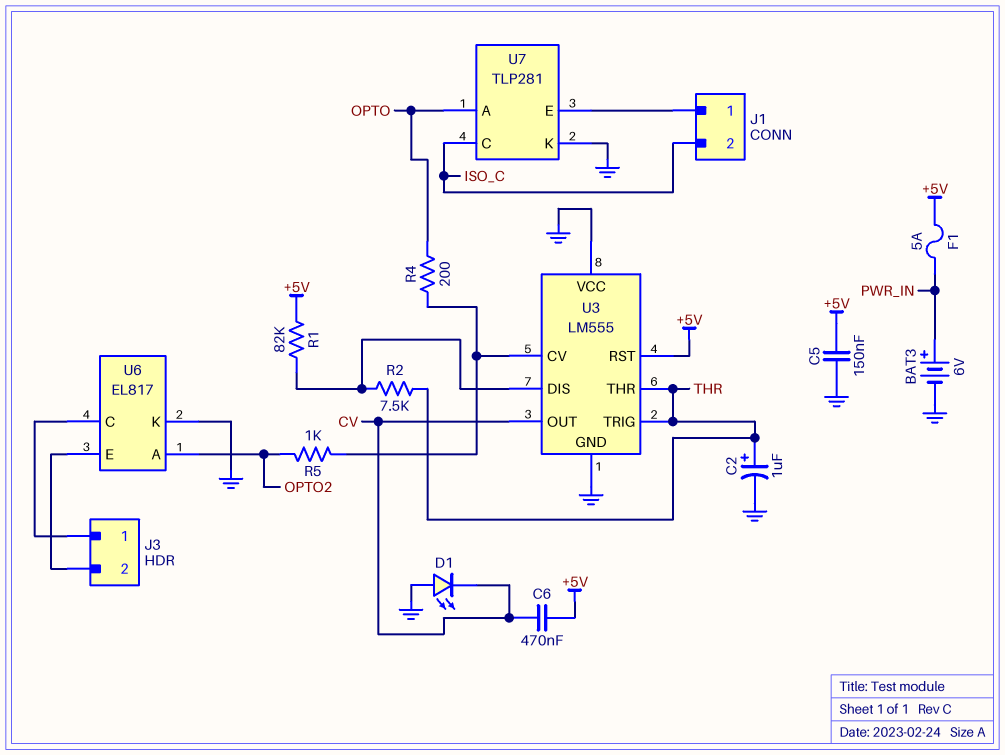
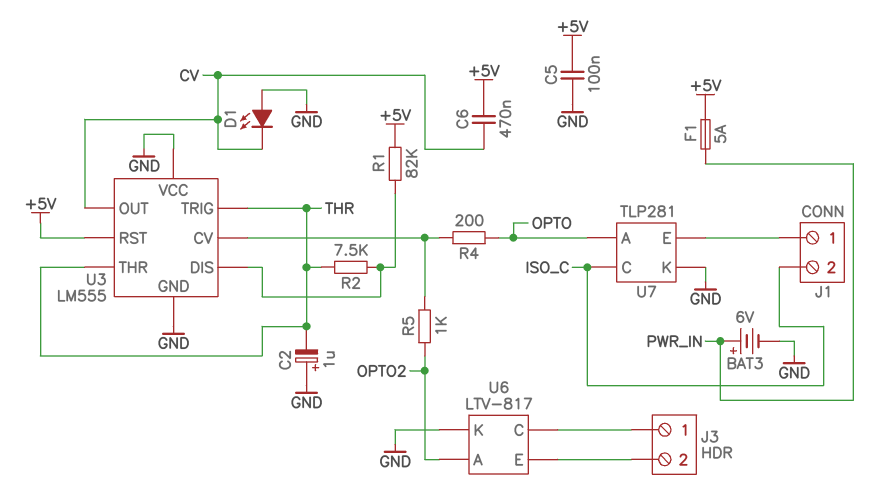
C2: 1uF (plus THR, minus GND) -> 1uF (plus GND, minus THR)
C5: 150nF (+5V, GND) -> 100nF (+5V, GND)
U6: EL817 -> LTV-817

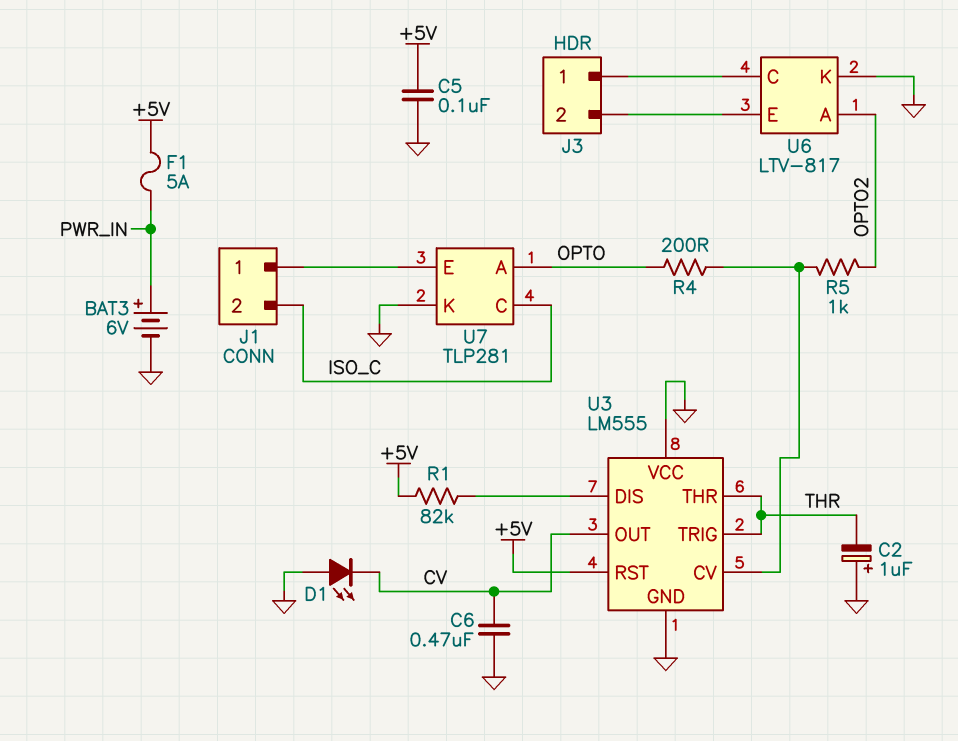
C6: 470nF (+5V, CV) -> 470nF (CV, GND)
R2: 7.5k (THR, U3/DIS) -> none

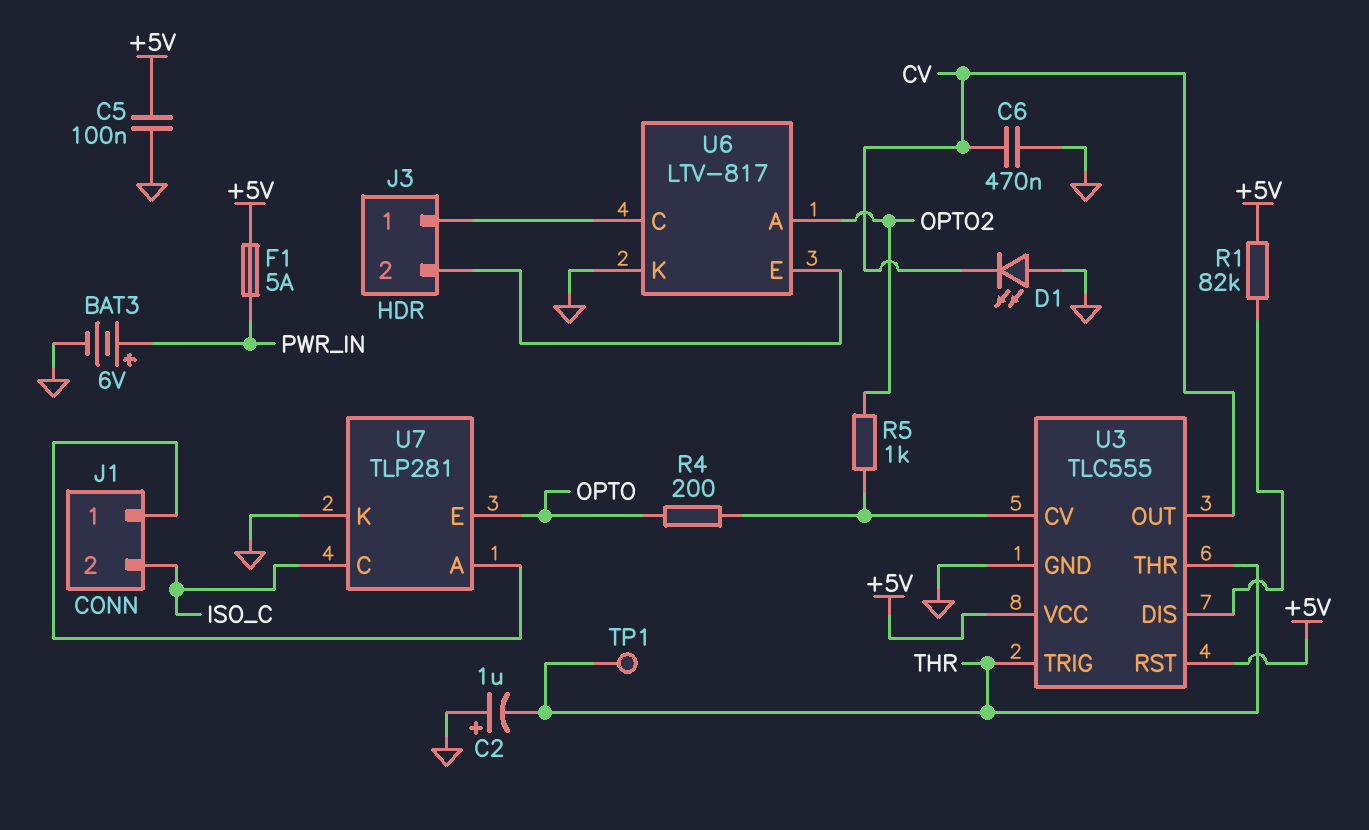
TP1: none -> test point (THR)
U3: LM555 -> TLC555
U3 pin VCC: GND -> +5V
U7 pin A: OPTO -> J1/1
U7 pin E: J1/1 -> OPTO

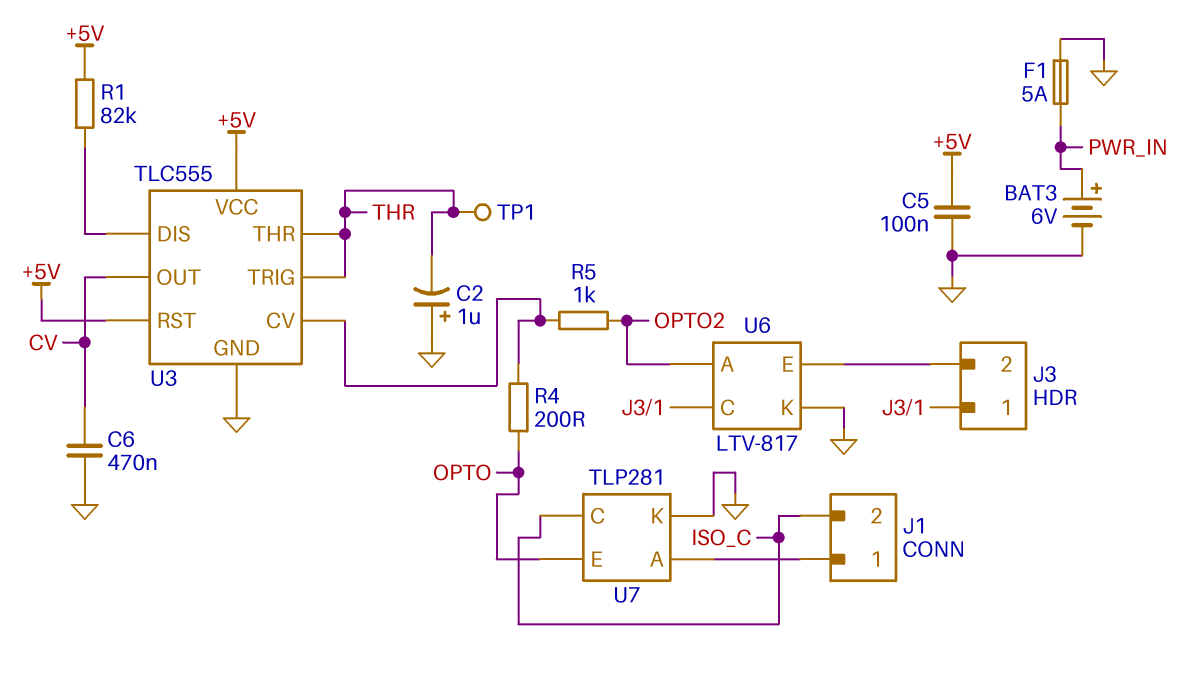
D1: LED (A GND, K CV) -> none
F1: 5A (+5V, PWR_IN) -> 5A (GND, PWR_IN)

